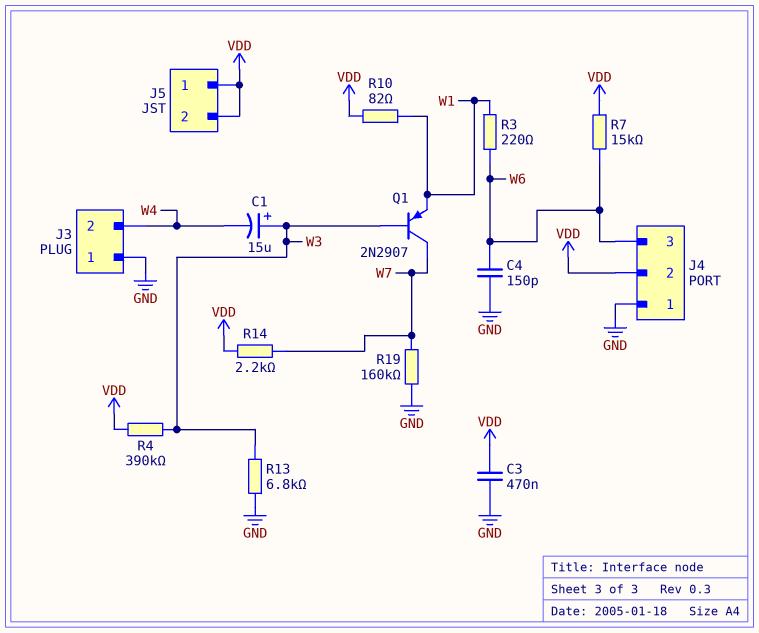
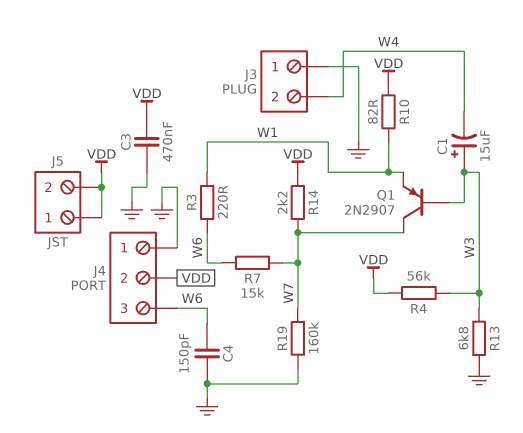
R4: 390k (VDD, W3) -> 56k (VDD, W3)
R7: 15k (VDD, W6) -> 15k (W6, W7)

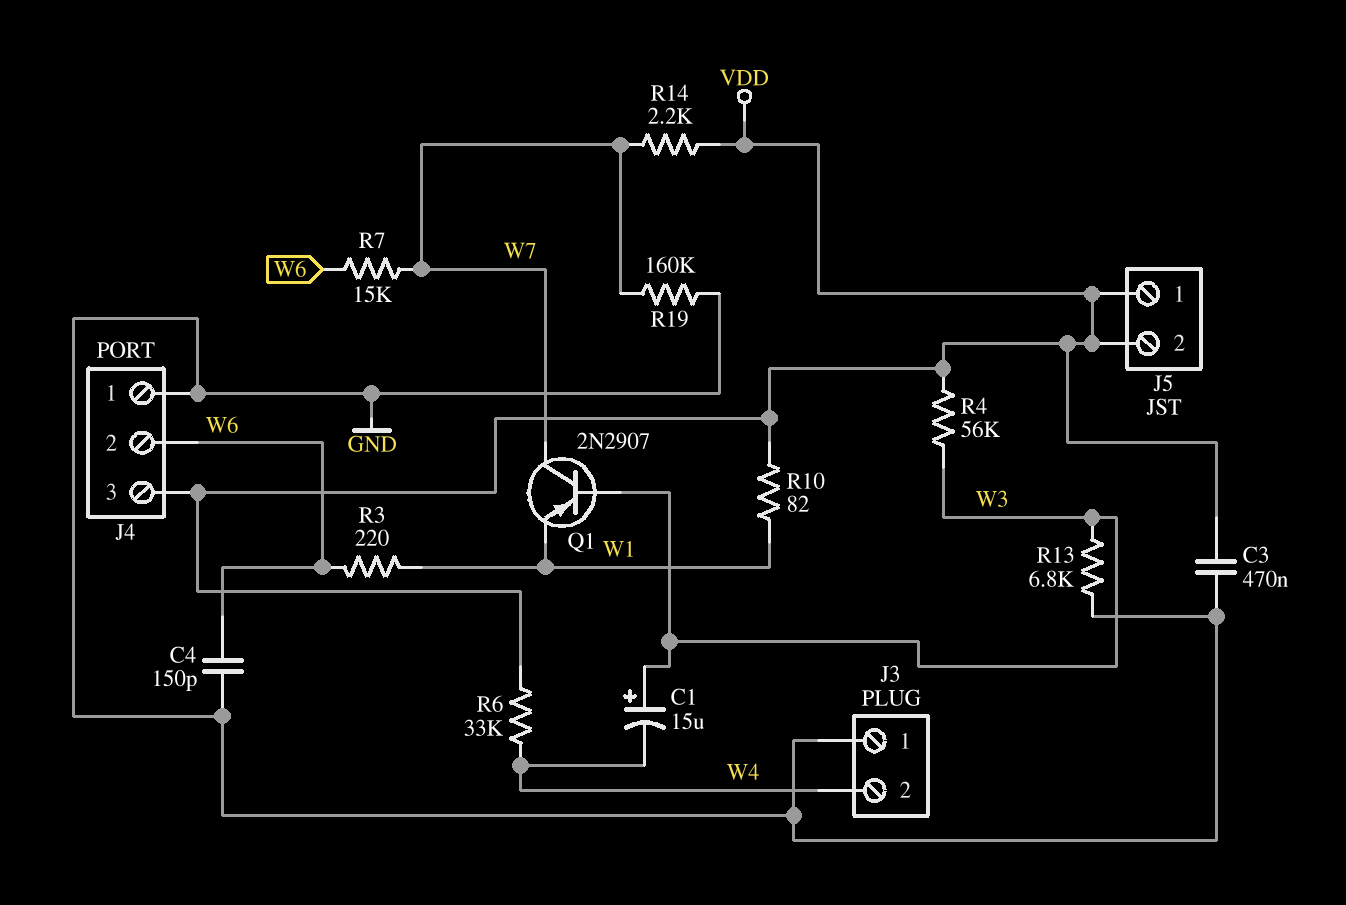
J4 pin 2: VDD -> W6
J4 pin 3: W6 -> VDD
R6: none -> 33k (VDD, W4)

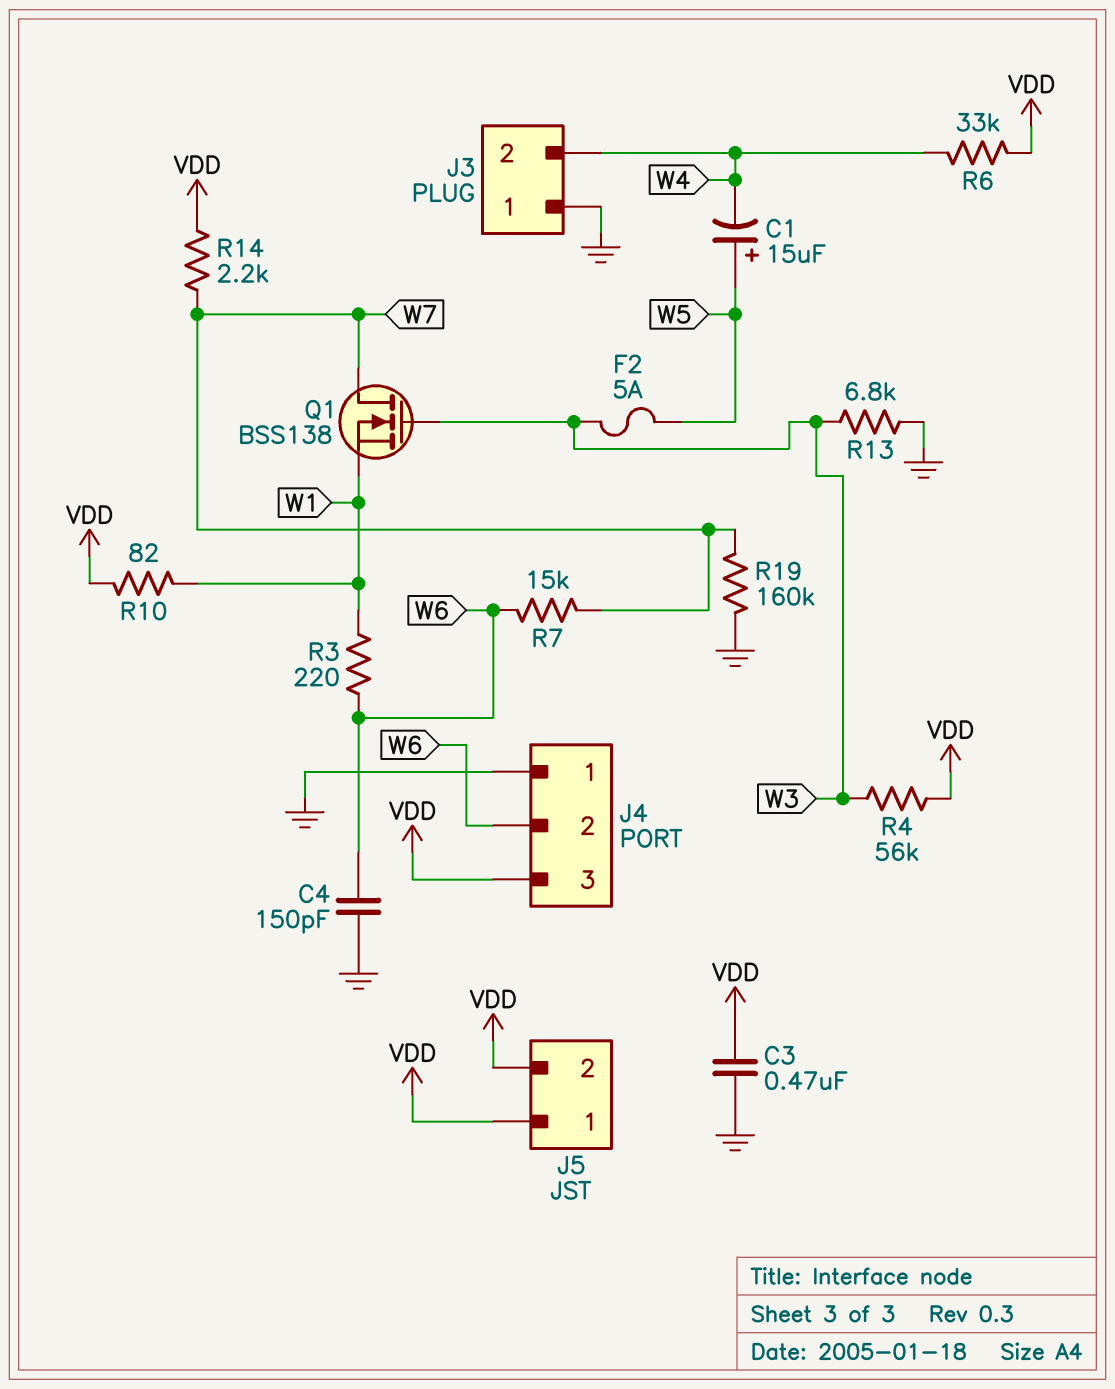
C1: 15uF (plus W3, minus W4) -> 15uF (plus W5, minus W4)
F2: none -> 5A (W3, W5)
Q1: PNP 2N2907 (B W3, C W7, E W1) -> NMOS BSS138 (G W3, D W7, S W1)

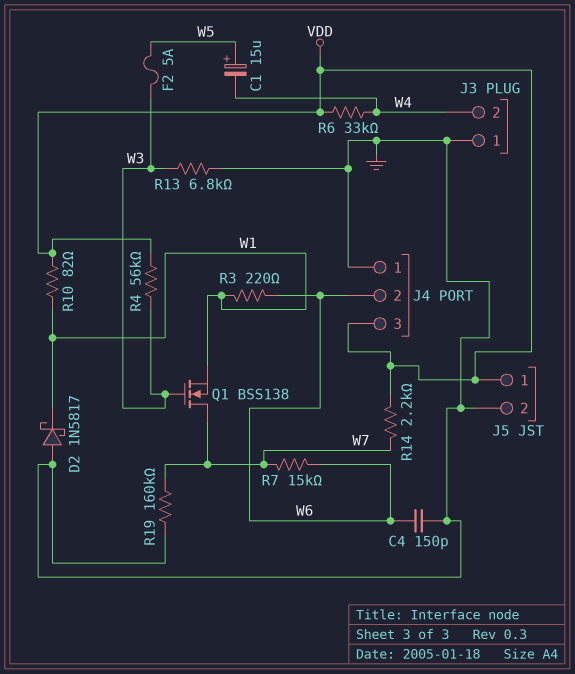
C3: 470nF (GND, VDD) -> none
D2: none -> schottky 1N5817 (A GND, K W1)
J5 pin 2: VDD -> GND

